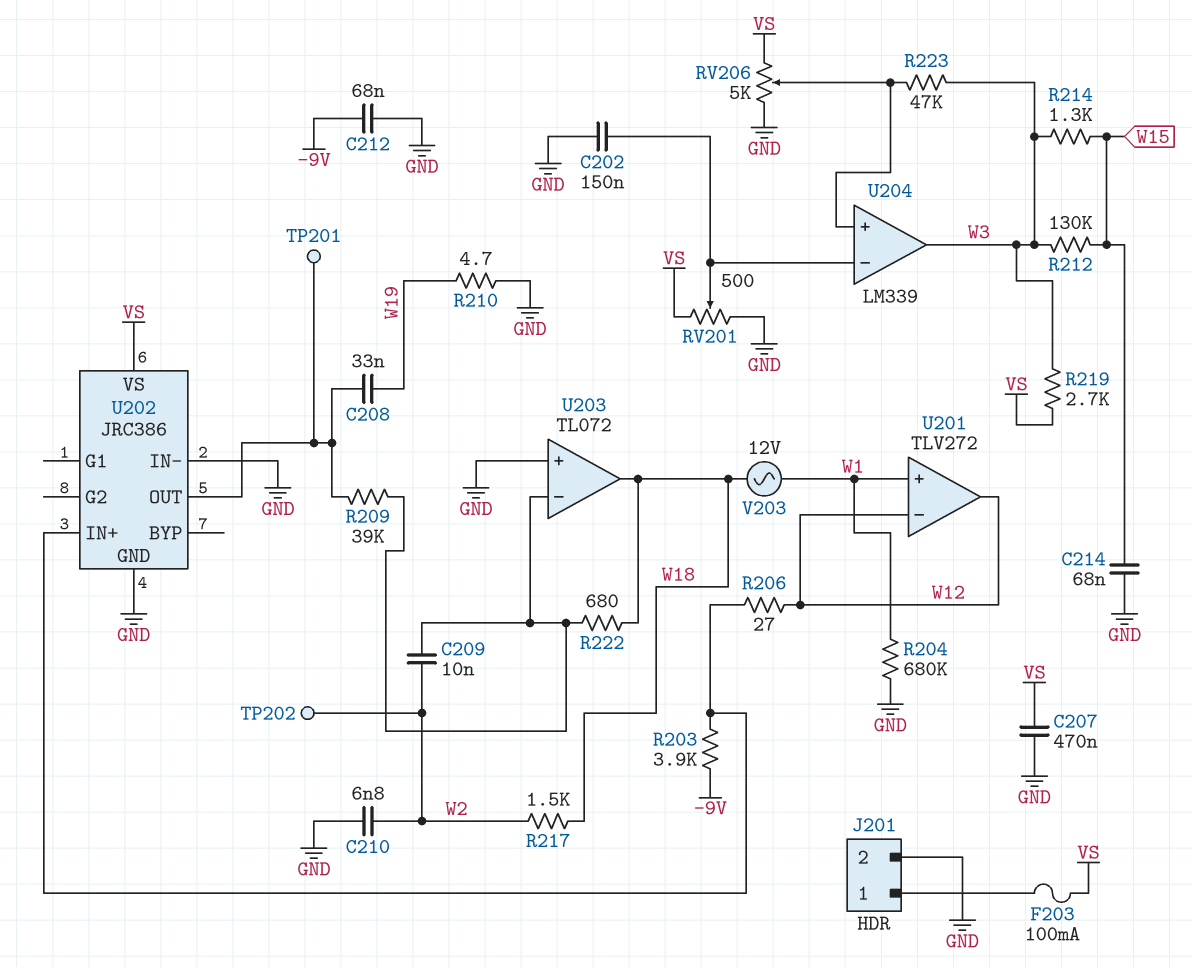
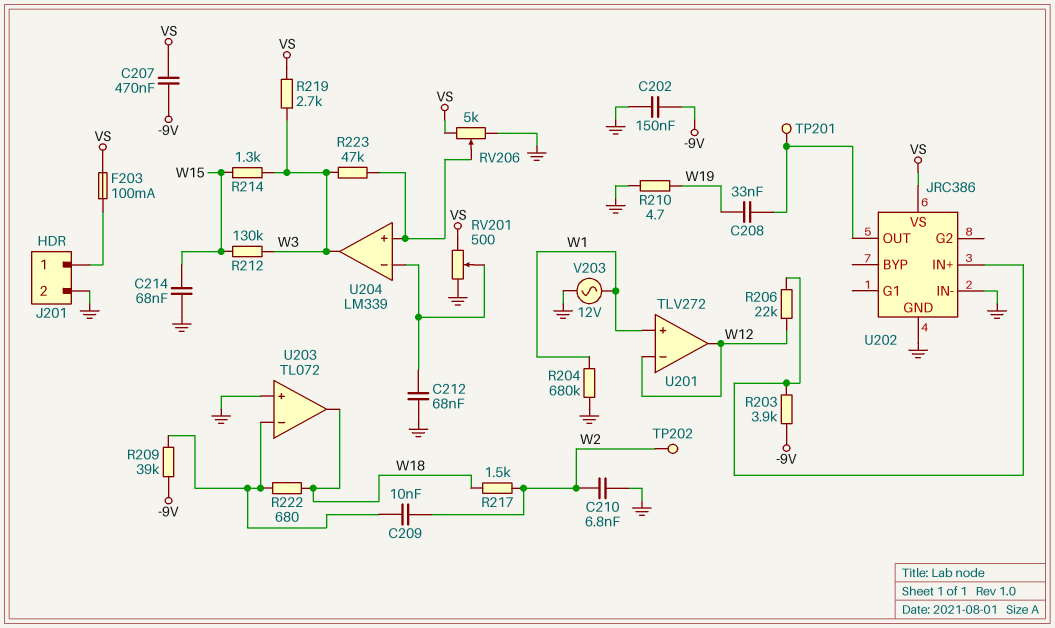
C202: 150nF (GND, U204/in-) -> 150nF (-9V, GND)
C207: 470nF (GND, VS) -> 470nF (-9V, VS)
C212: 68nF (-9V, GND) -> 68nF (GND, U204/in-)
R206: 27 (U202/IN+, W12) -> 22k (U202/IN+, W12)
R209: 39k (U202/OUT, U203/in-) -> 39k (-9V, U203/in-)
V203: AC 12V (W1, W18) -> AC 12V (GND, W1)

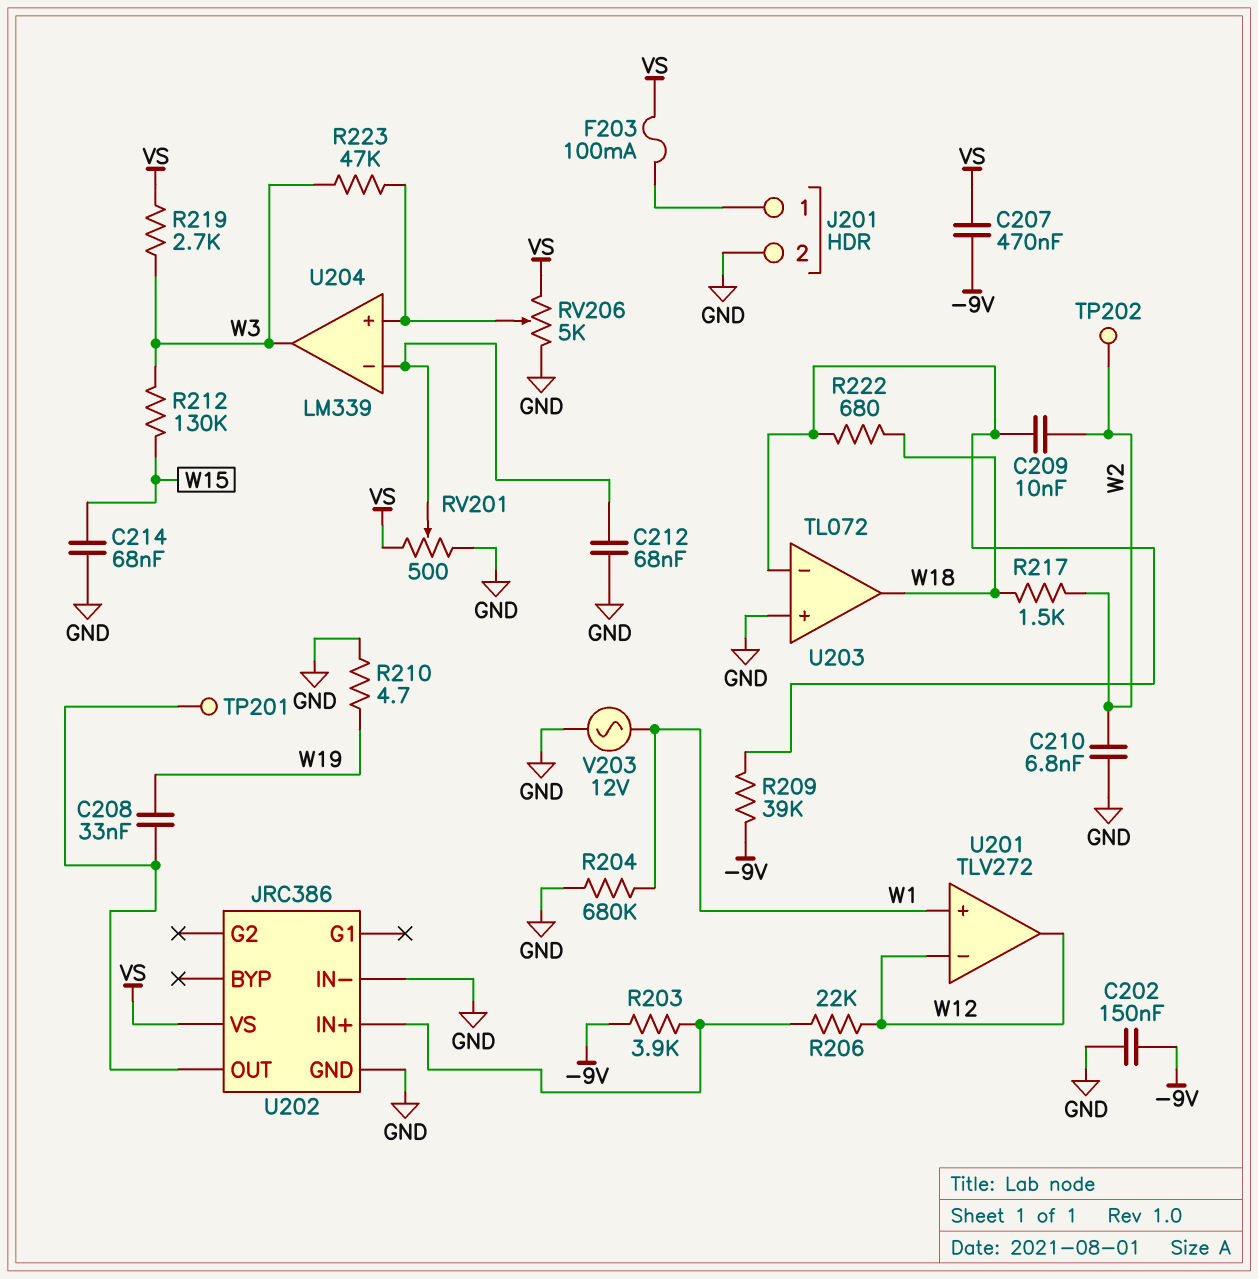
R214: 1.3k (W3, W15) -> none

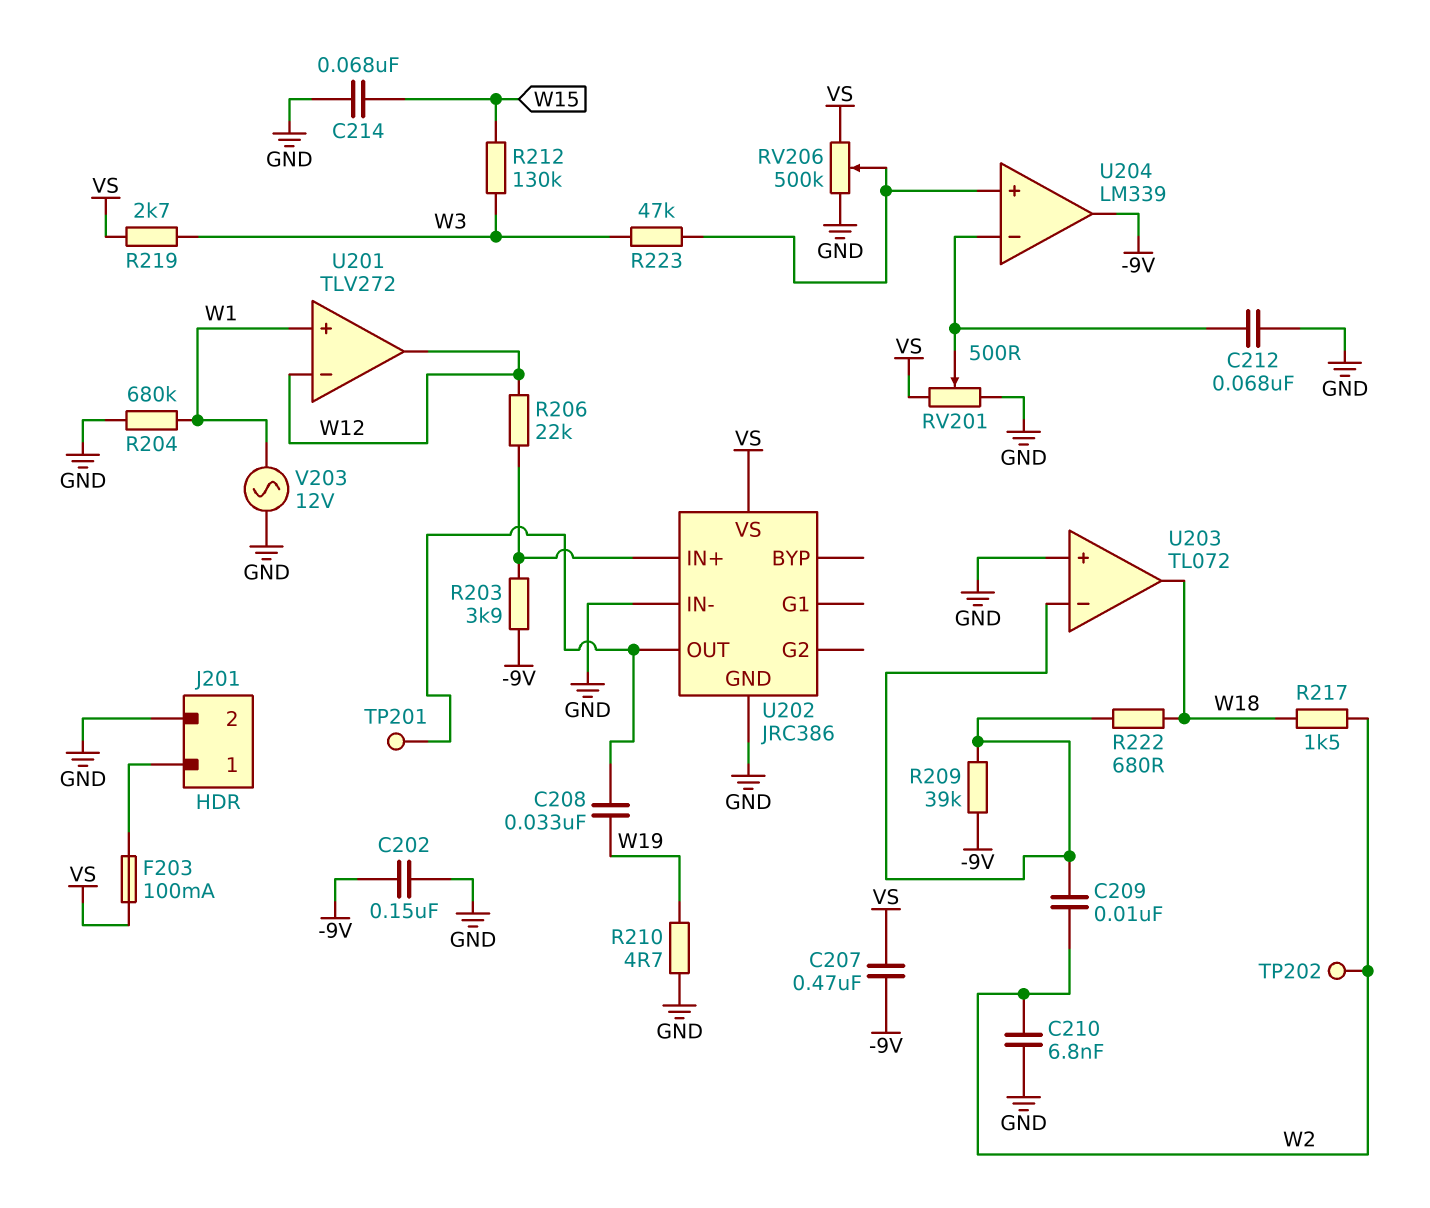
RV206: 5k (GND, VS, wiper U204/in+) -> 500k (GND, VS, wiper U204/in+)
U204 pin out: W3 -> -9V

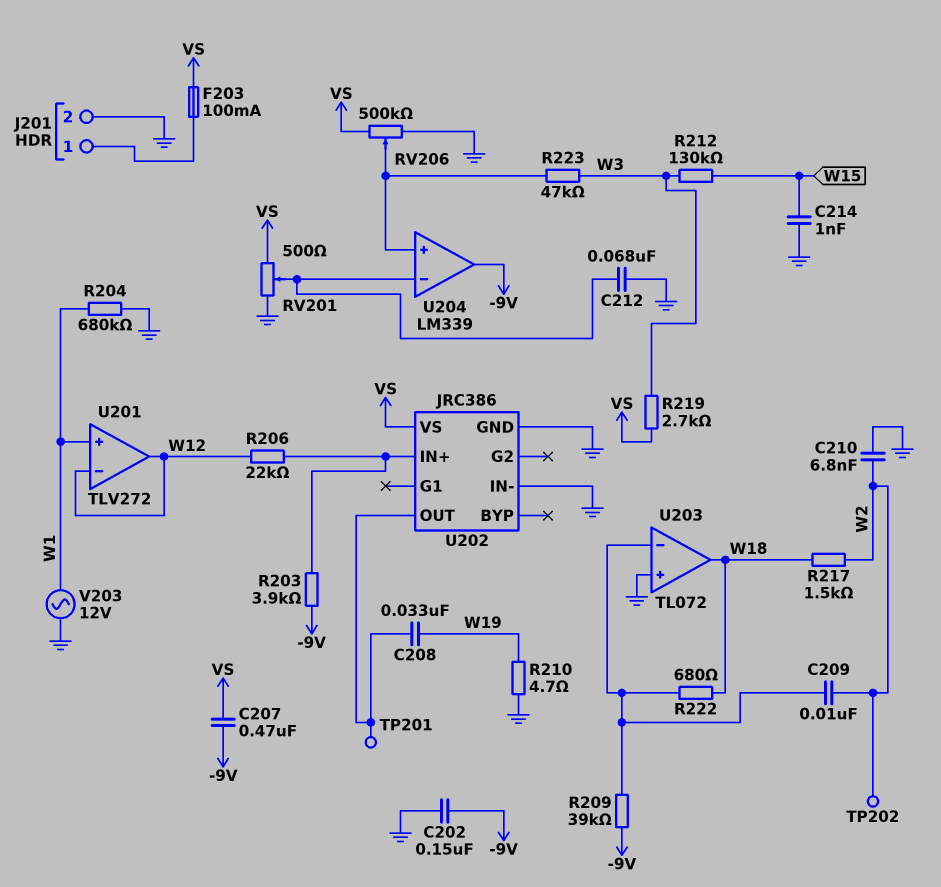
C214: 68nF (GND, W15) -> 1nF (GND, W15)

